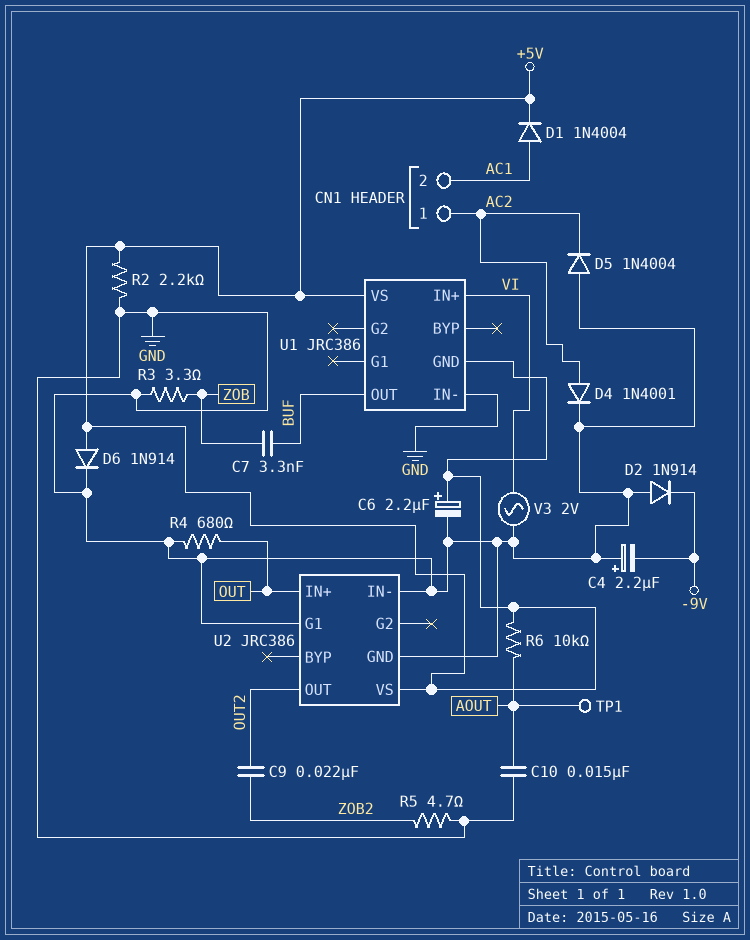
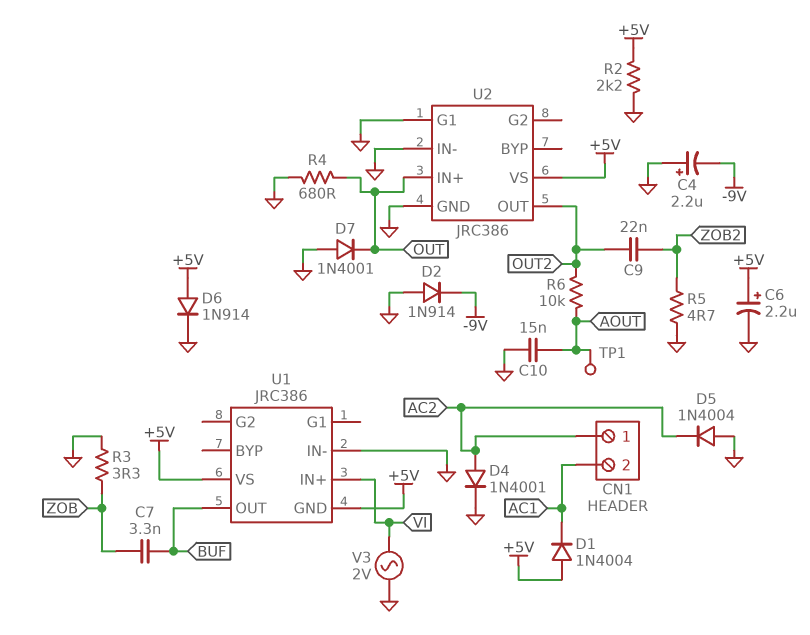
D1: diode 1N4004 (A AC1, K +5V) -> diode 1N4004 (A +5V, K AC1)
D7: none -> diode 1N4001 (A GND, K OUT)
R6: 10k (+5V, AOUT) -> 10k (AOUT, OUT2)

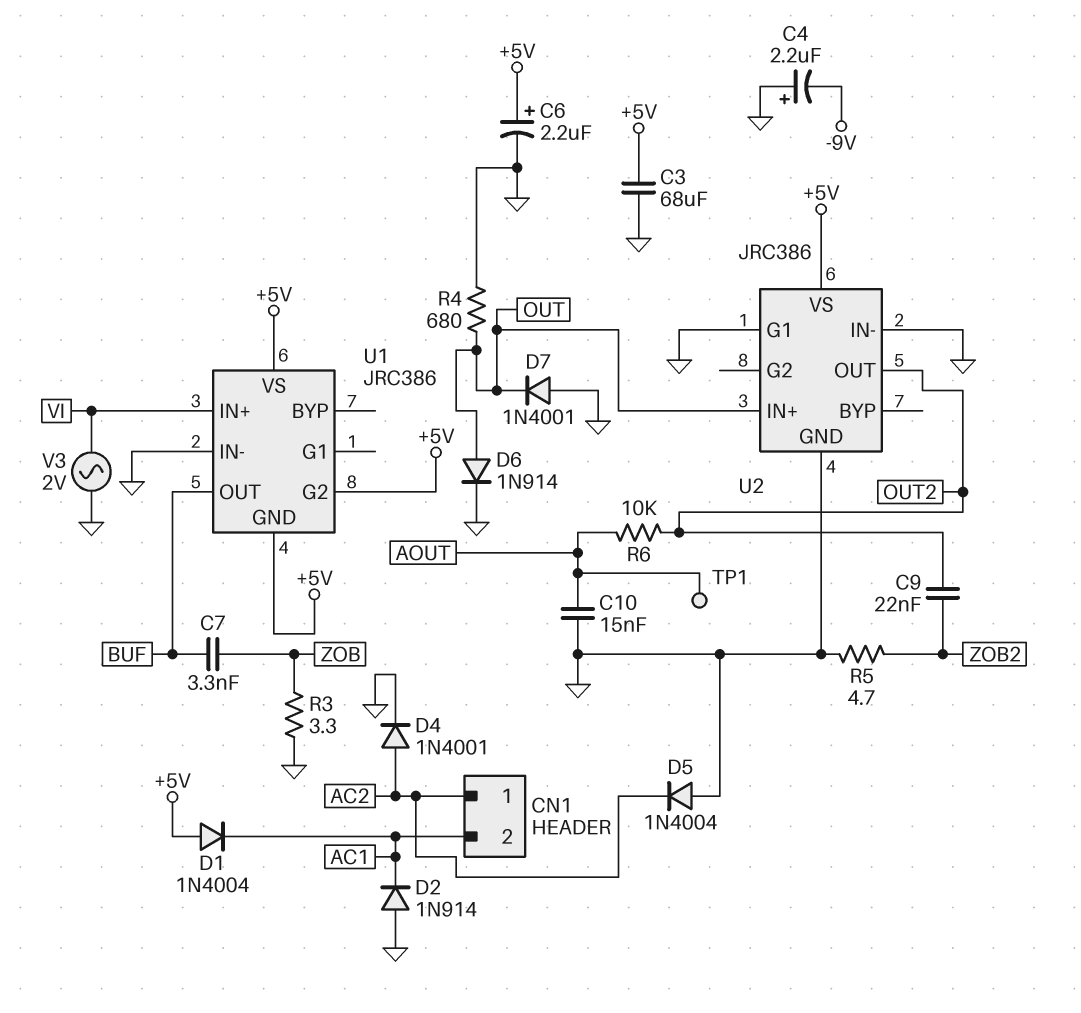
C3: none -> 68uF (+5V, GND)
D2: diode 1N914 (A GND, K -9V) -> diode 1N914 (A GND, K AC1)
D6: diode 1N914 (A +5V, K GND) -> diode 1N914 (A OUT, K GND)
R2: 2.2k (+5V, GND) -> none
U1 pin G2: none -> +5V

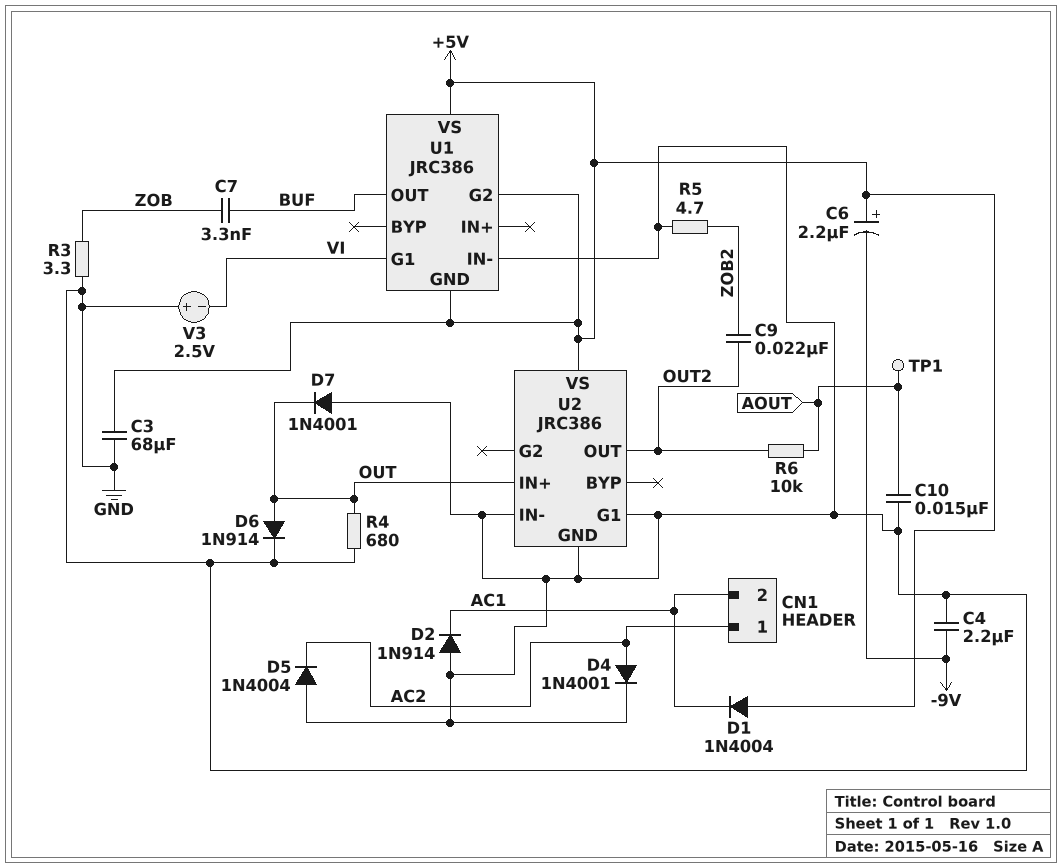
C4: 2.2uF (plus GND, minus -9V) -> 2.2uF (-9V, GND)
C6: 2.2uF (plus +5V, minus GND) -> 2.2uF (plus +5V, minus -9V)
U1 pin G1: none -> VI
U1 pin IN+: VI -> none
V3: AC 2V (GND, VI) -> 2.5V (plus GND, minus VI)

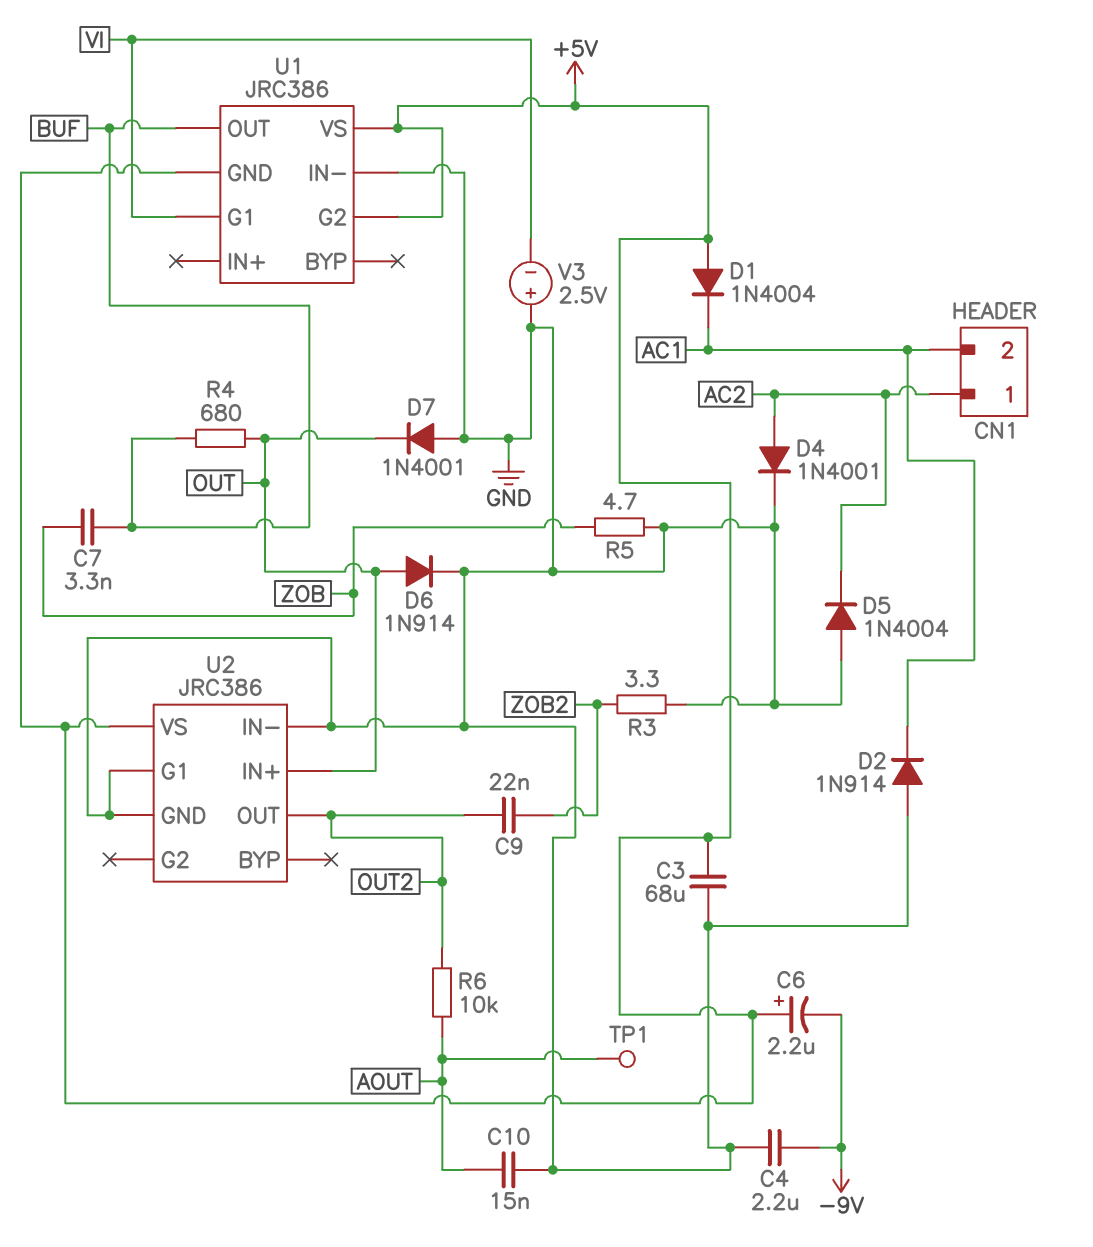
R3: 3.3 (GND, ZOB) -> 3.3 (GND, ZOB2)
R4: 680 (GND, OUT) -> 680 (BUF, OUT)
R5: 4.7 (GND, ZOB2) -> 4.7 (GND, ZOB)

